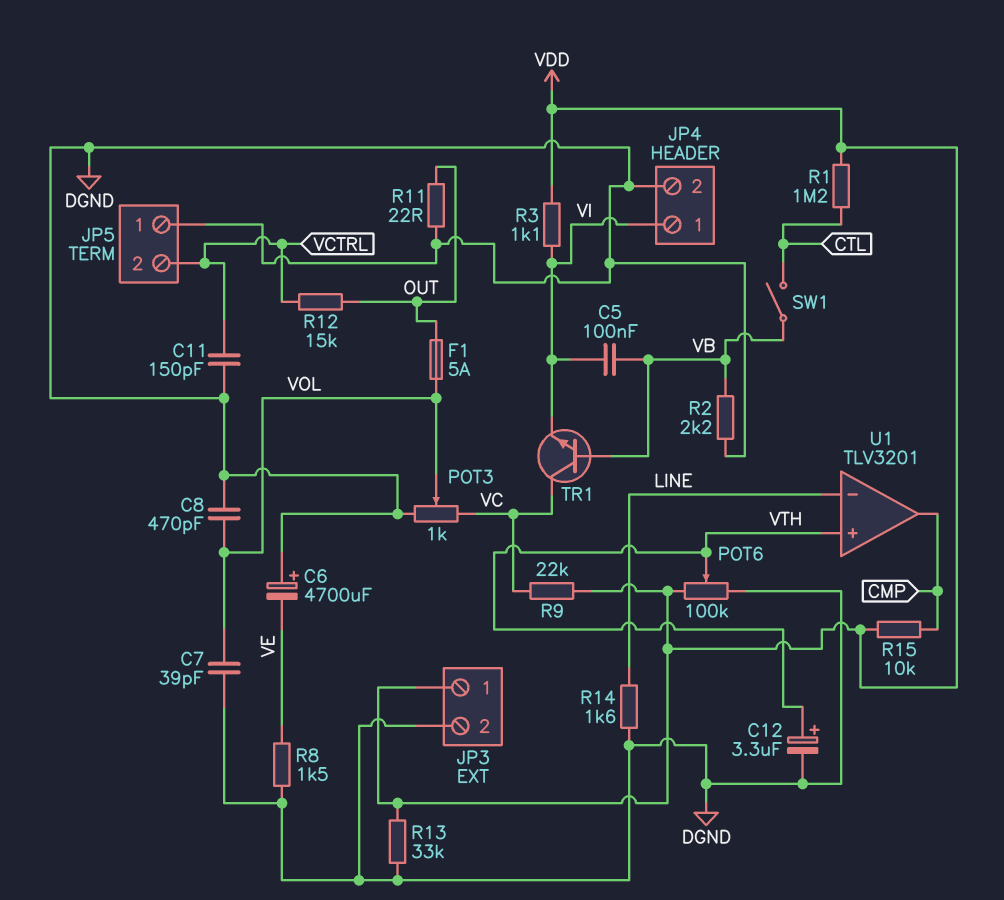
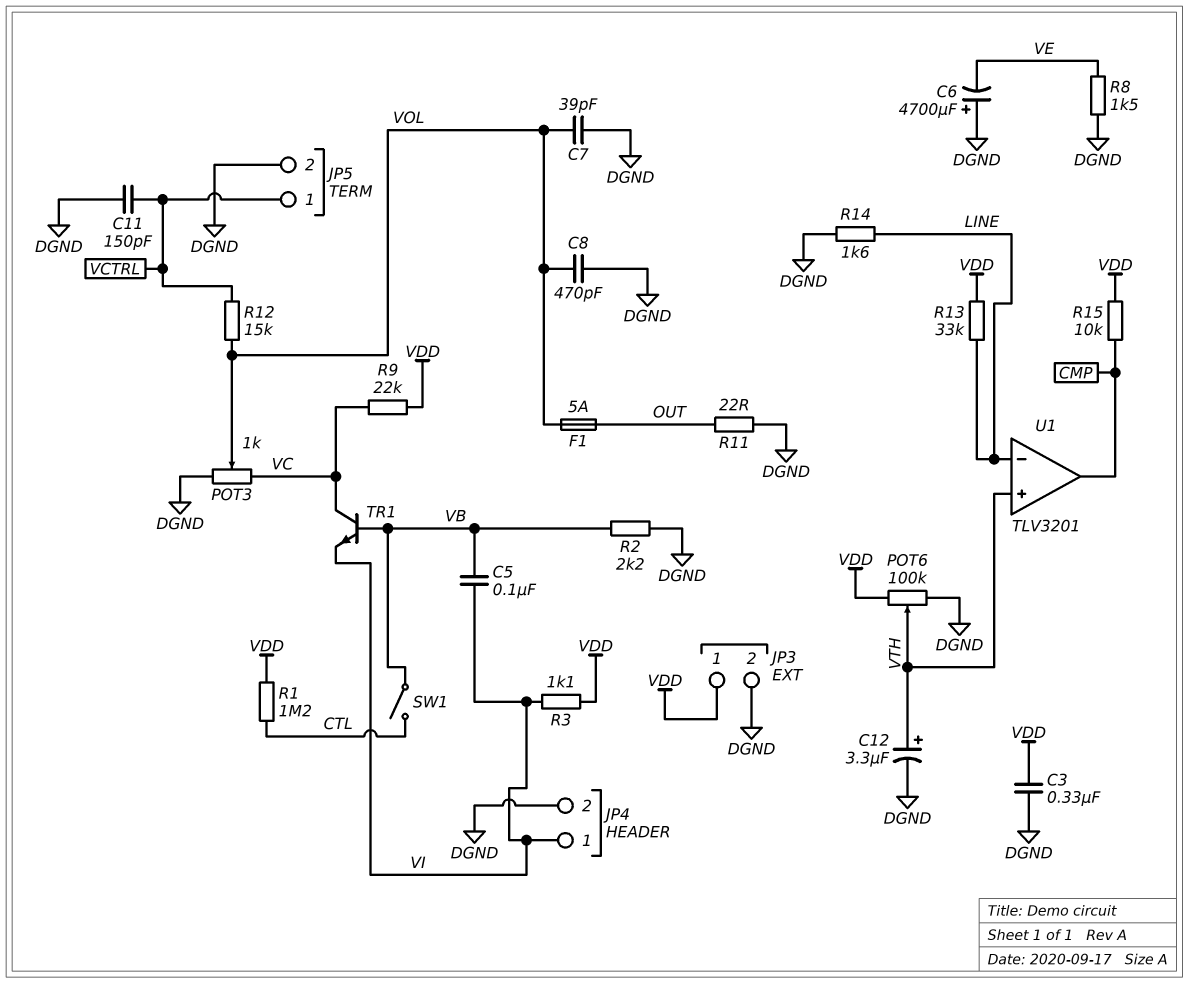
C3: none -> 330nF (DGND, VDD)
JP5 pin 1: DGND -> VCTRL
JP5 pin 2: VCTRL -> DGND
R12: 15k (OUT, VCTRL) -> 15k (VCTRL, VOL)
R13: 33k (DGND, VDD) -> 33k (LINE, VDD)

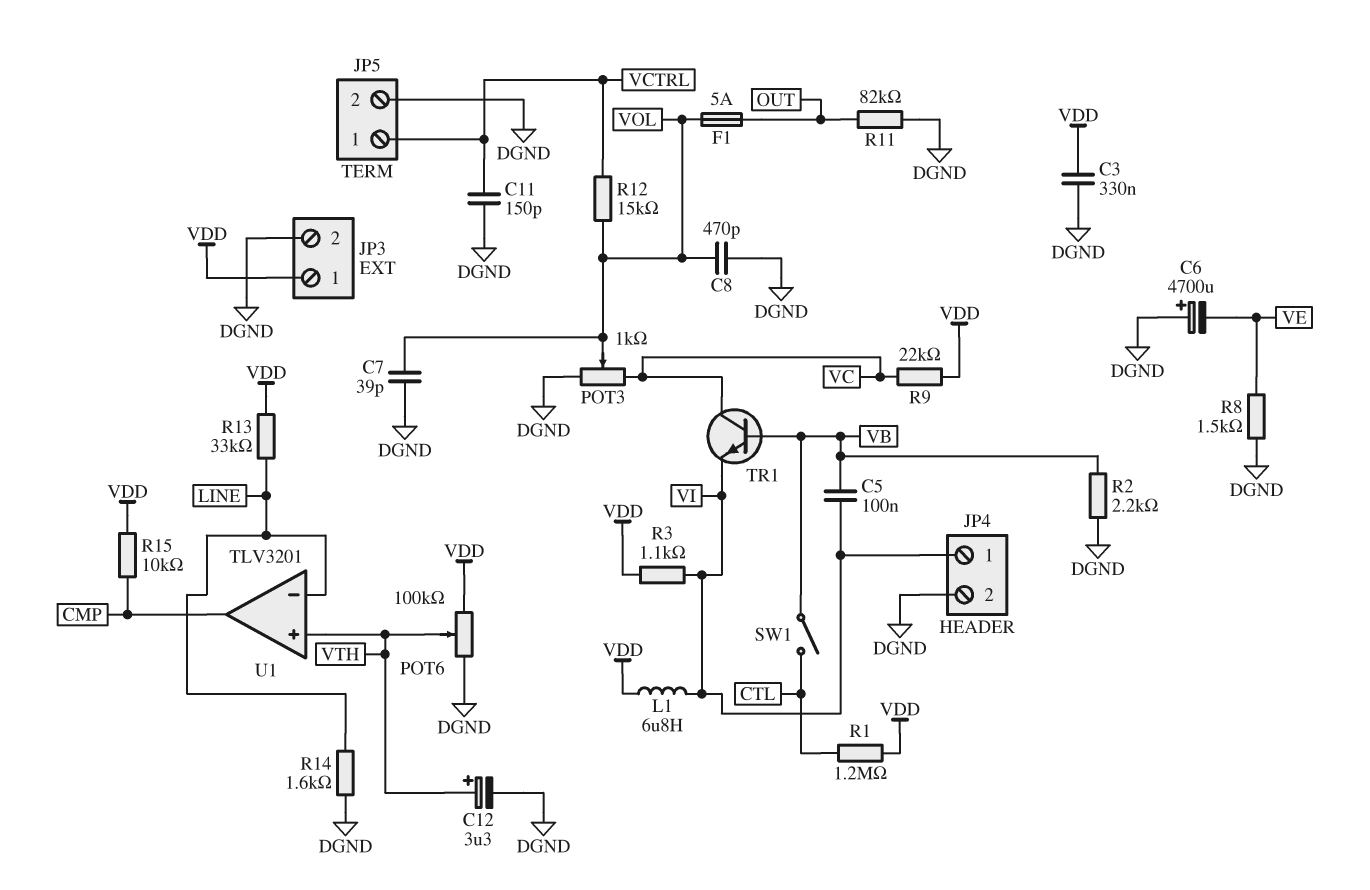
L1: none -> 6.8uH (VDD, VI)
R11: 22 (DGND, OUT) -> 82k (DGND, OUT)

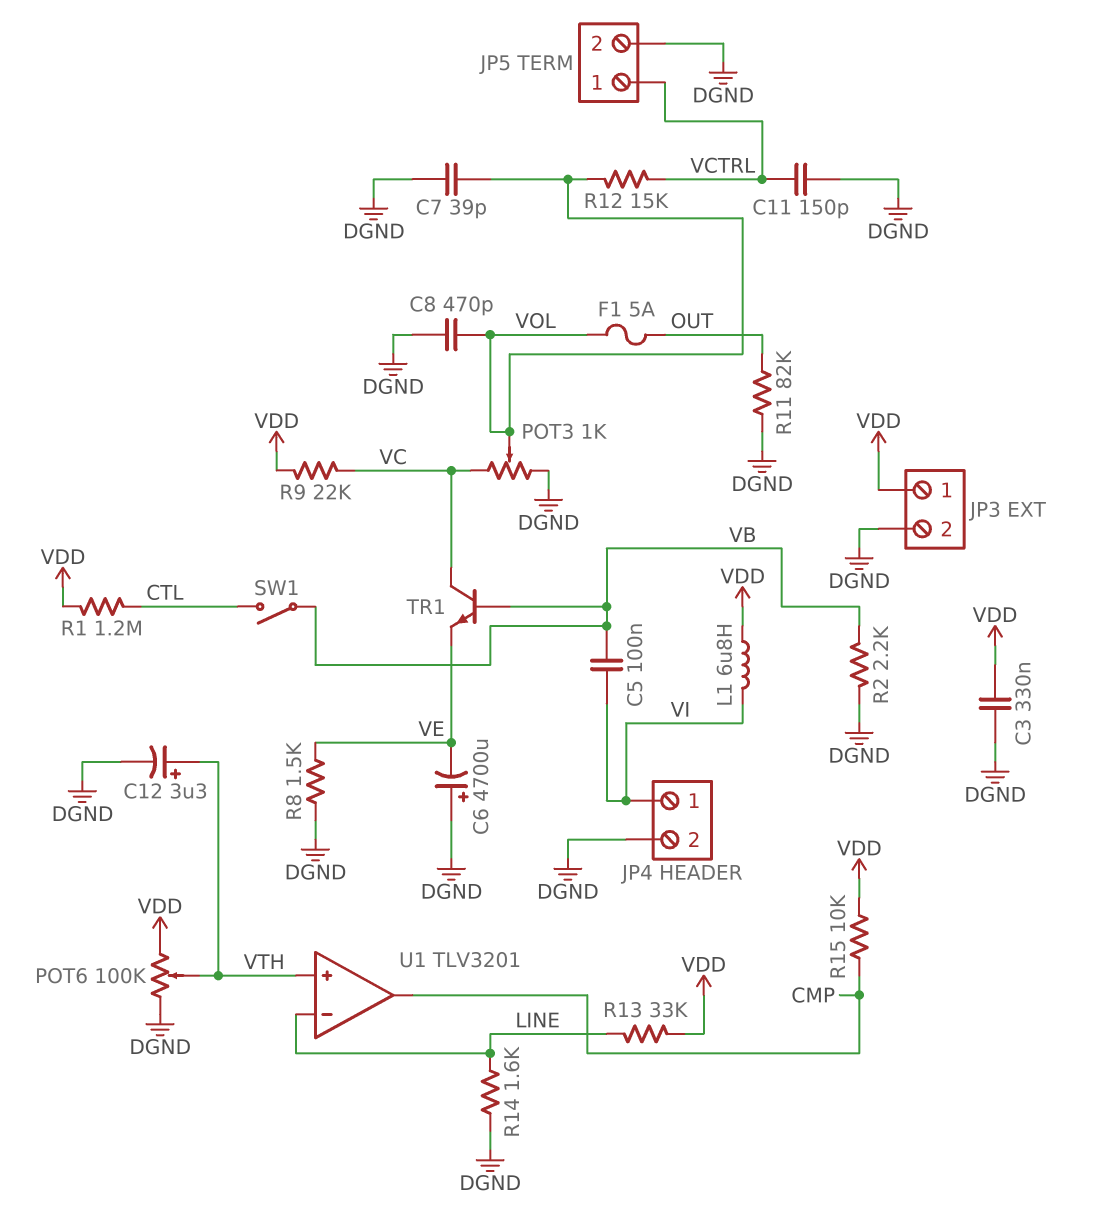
R3: 1.1k (VDD, VI) -> none
TR1: NPN (B VB, C VC, E VI) -> NPN (B VB, C VC, E VE)

